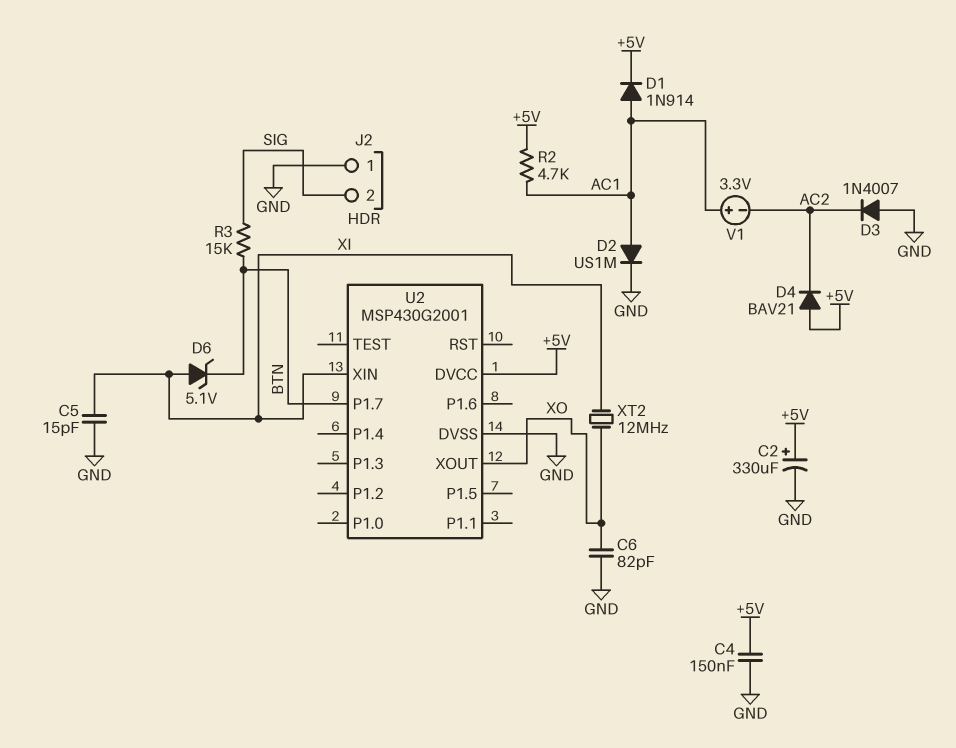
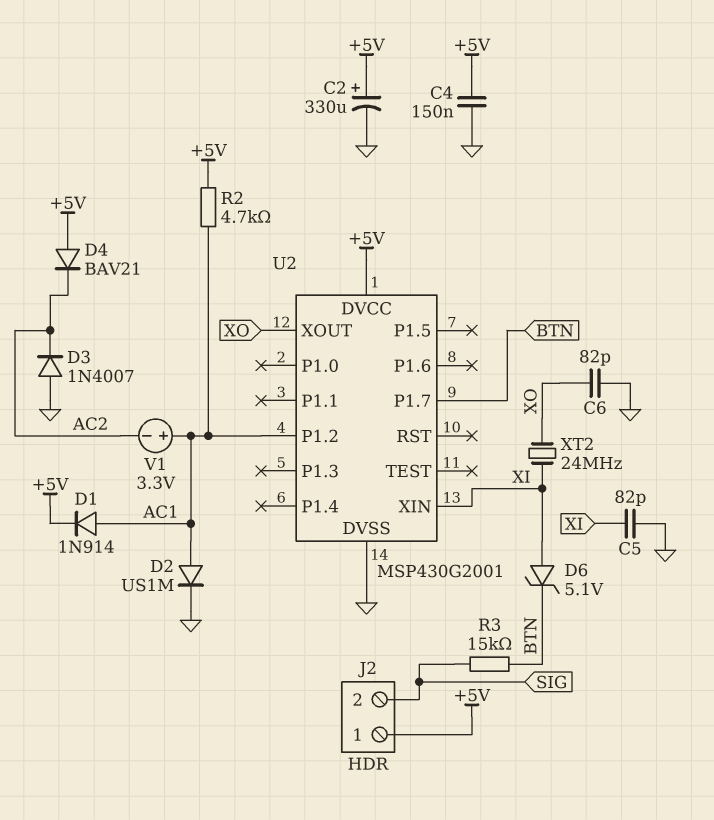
C5: 15pF (GND, XI) -> 82pF (GND, XI)
J2 pin 1: GND -> +5V
U2 pin P1.2: none -> AC1
XT2: 12MHz (XI, XO) -> 24MHz (XI, XO)

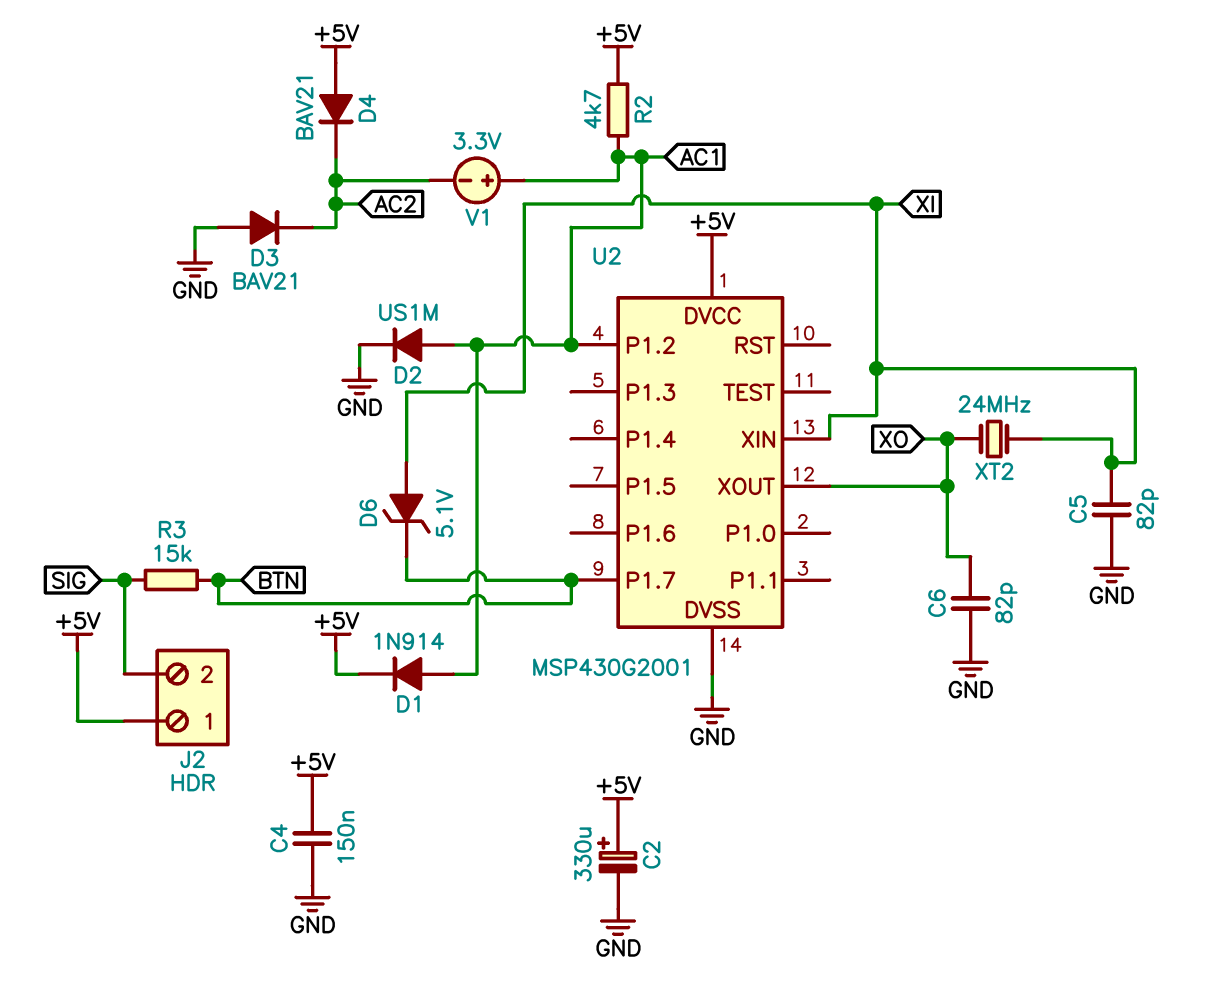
D3: diode 1N4007 (A GND, K AC2) -> diode BAV21 (A GND, K AC2)

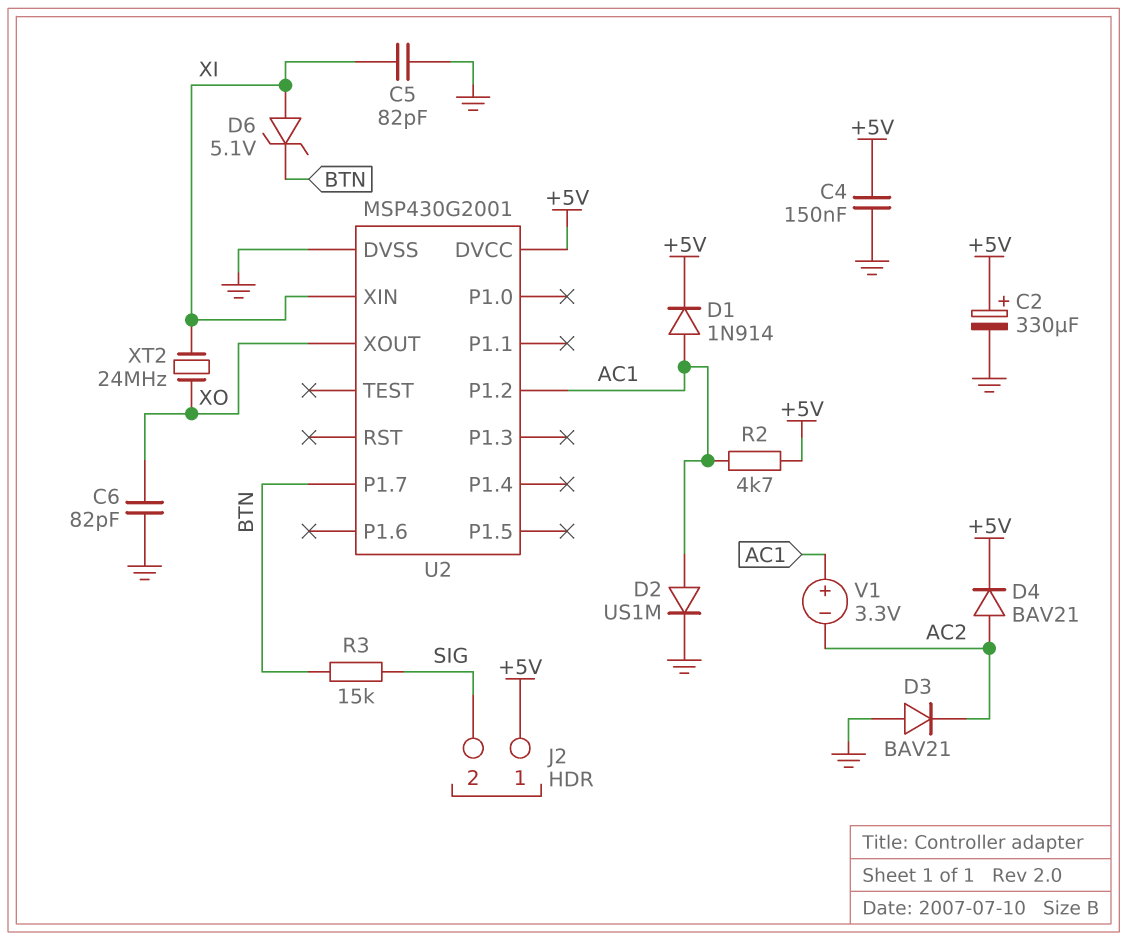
D4: diode BAV21 (A +5V, K AC2) -> diode BAV21 (A AC2, K +5V)

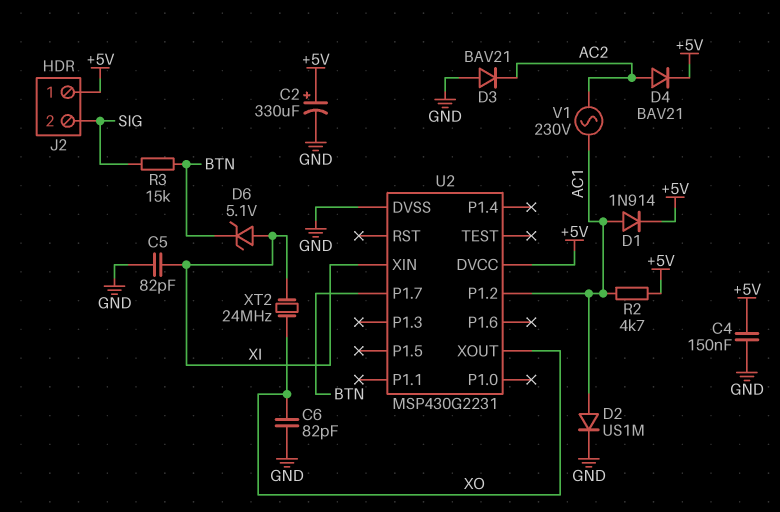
U2: MSP430G2001 -> MSP430G2231
V1: 3.3V (plus AC1, minus AC2) -> AC 230V (AC1, AC2)

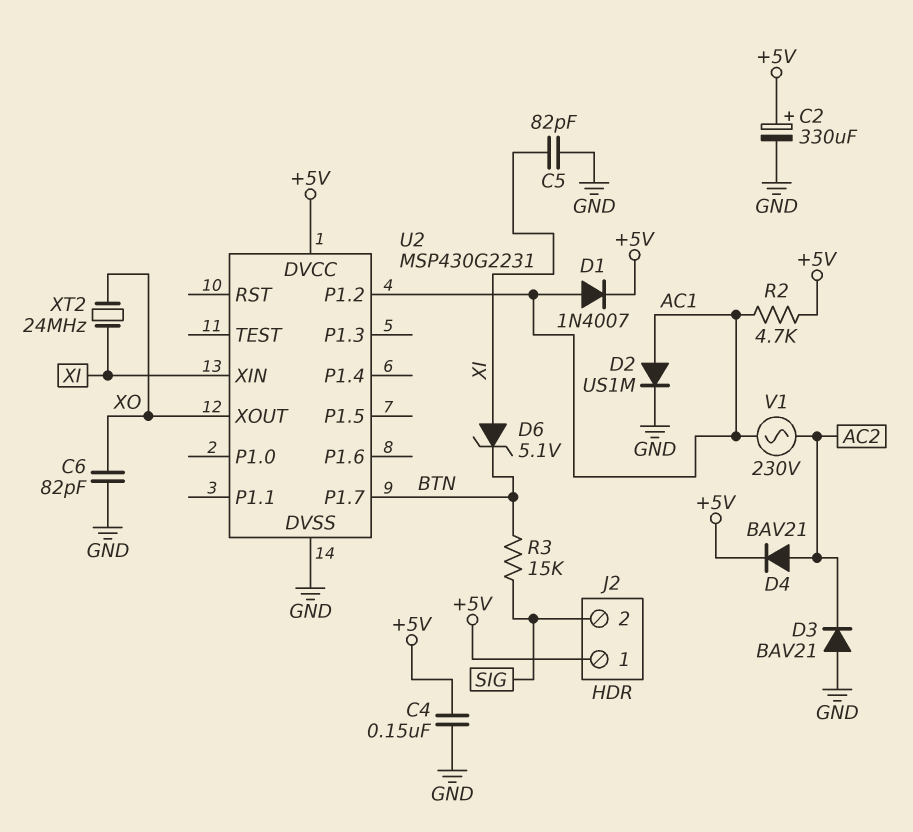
D1: diode 1N914 (A AC1, K +5V) -> diode 1N4007 (A AC1, K +5V)

